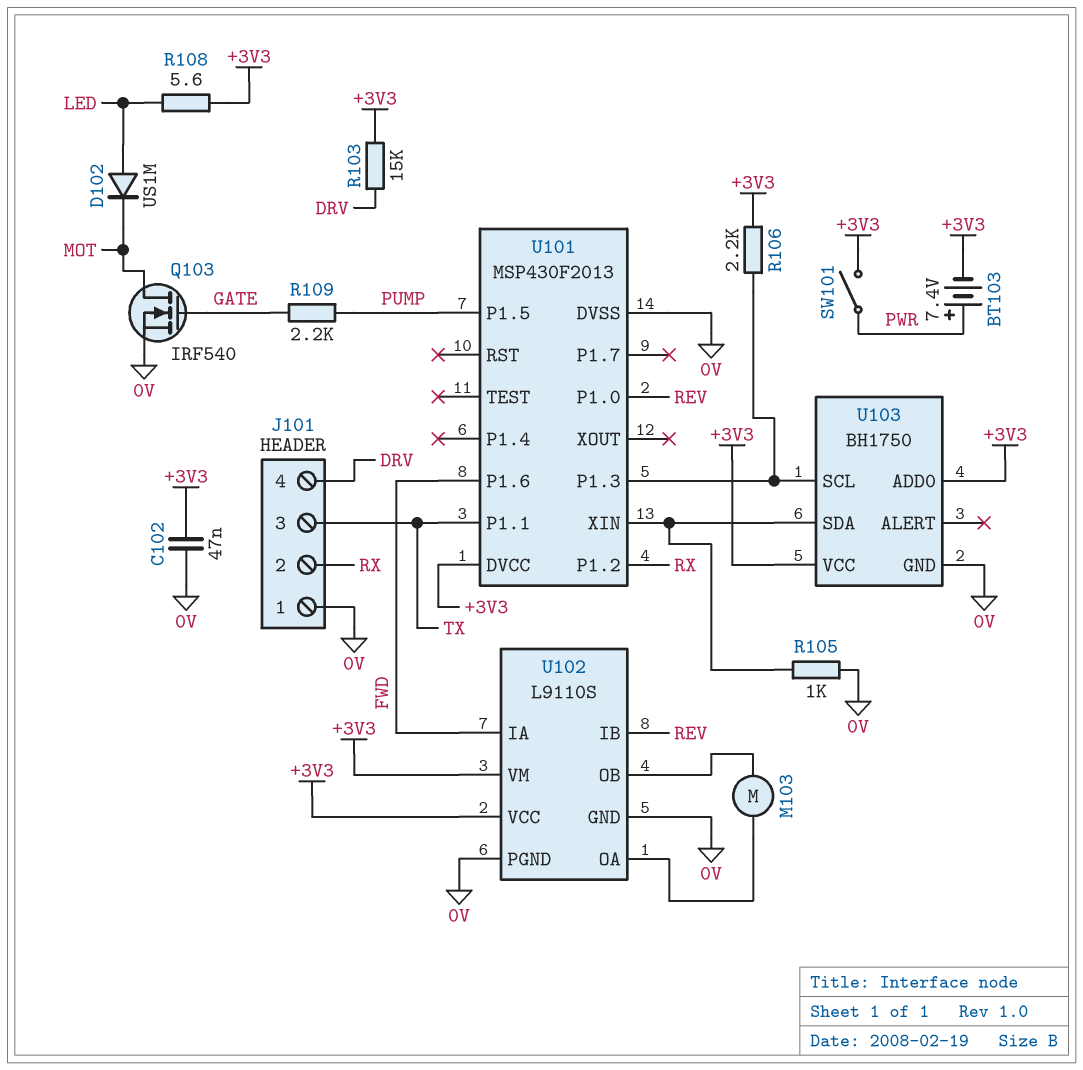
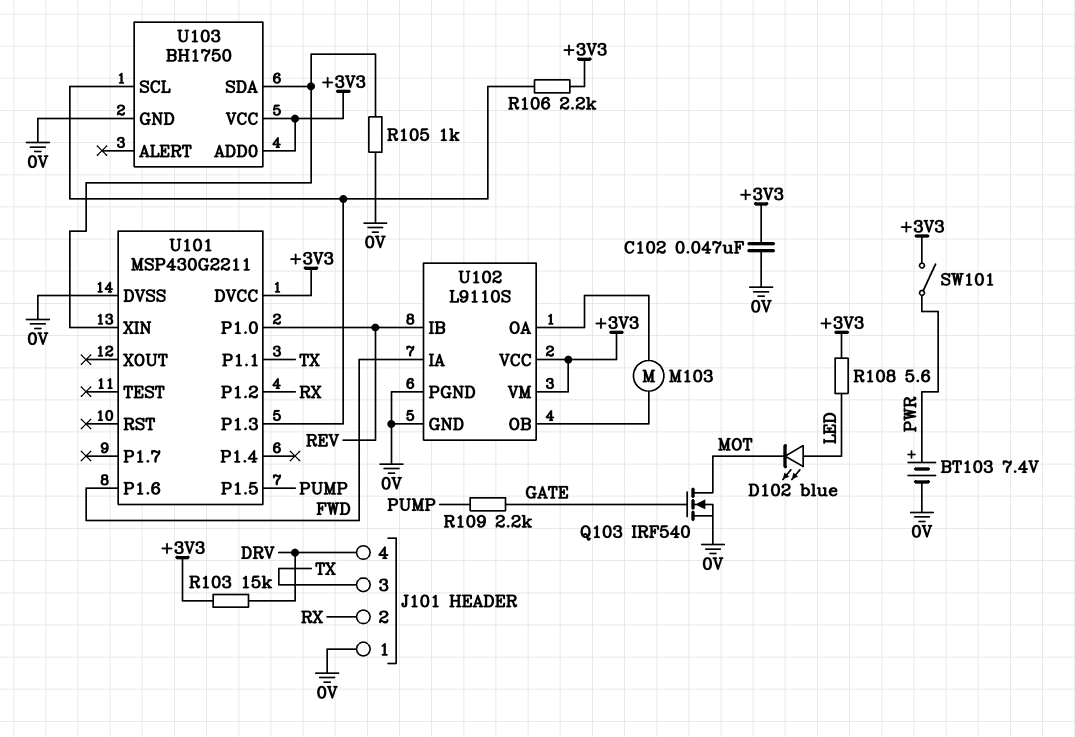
BT103: 7.4V (plus PWR, minus +3V3) -> 7.4V (plus PWR, minus 0V)
D102: diode US1M (A LED, K MOT) -> LED blue (A LED, K MOT)
U101: MSP430F2013 -> MSP430G2211

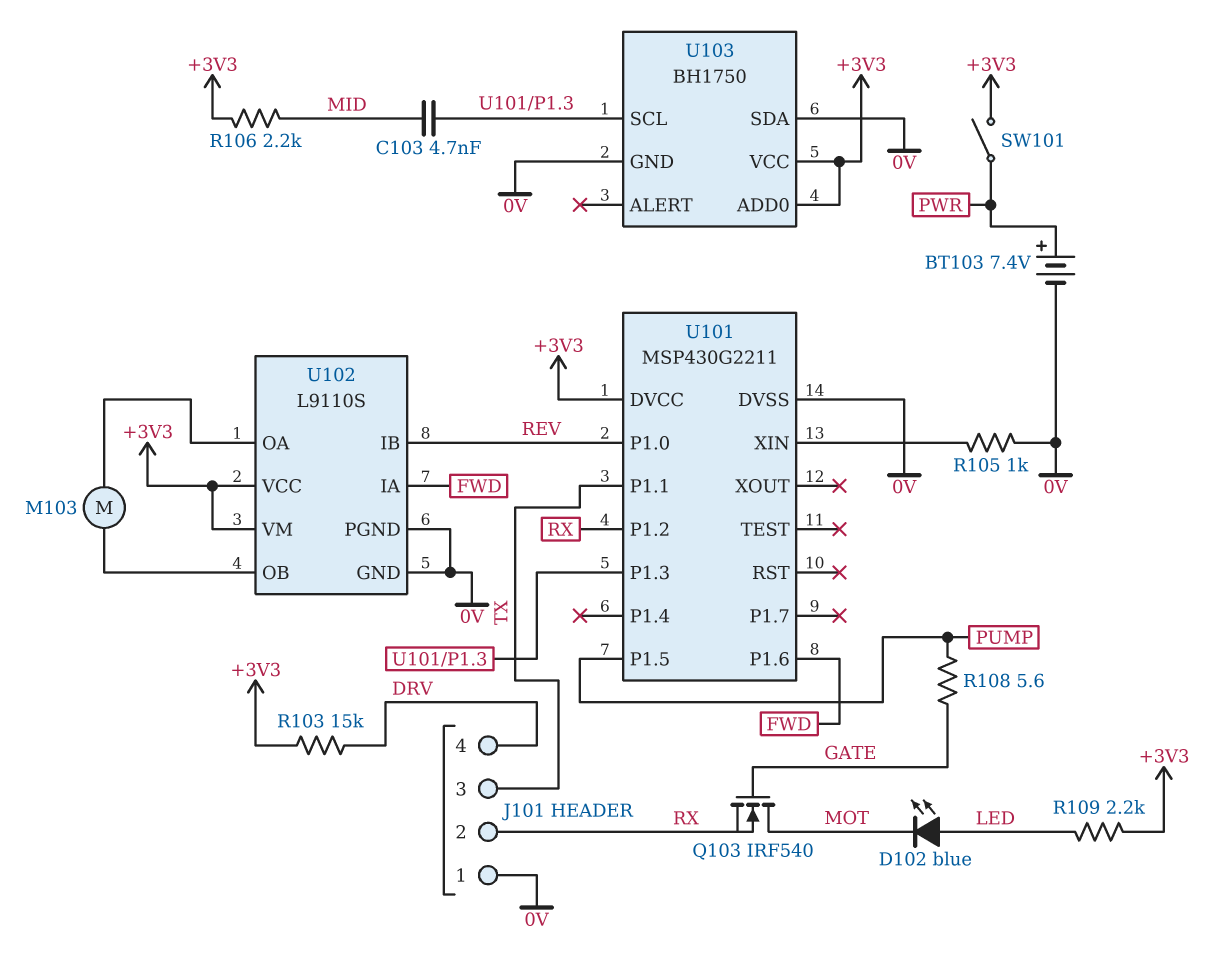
C102: 47nF (+3V3, 0V) -> none
C103: none -> 4.7nF (MID, U101/P1.3)
Q103: NMOS IRF540 (G GATE, D MOT, S 0V) -> NMOS IRF540 (G GATE, D MOT, S RX)
R106: 2.2k (+3V3, U101/P1.3) -> 2.2k (+3V3, MID)
R108: 5.6 (+3V3, LED) -> 5.6 (GATE, PUMP)
R109: 2.2k (GATE, PUMP) -> 2.2k (+3V3, LED)
U103 pin SDA: U101/XIN -> 0V

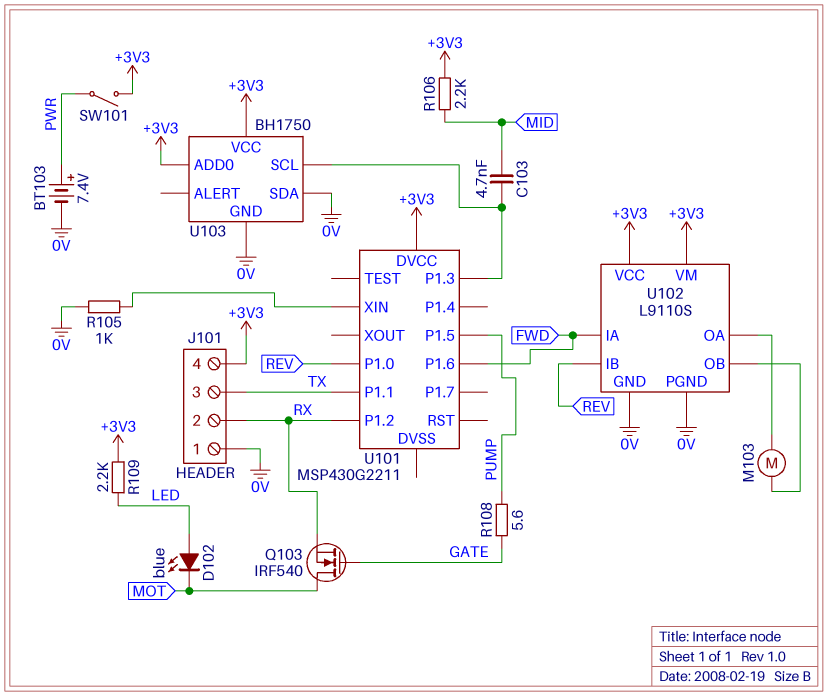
J101 pin 4: DRV -> +3V3
R103: 15k (+3V3, DRV) -> none
U101 pin DVSS: 0V -> none

